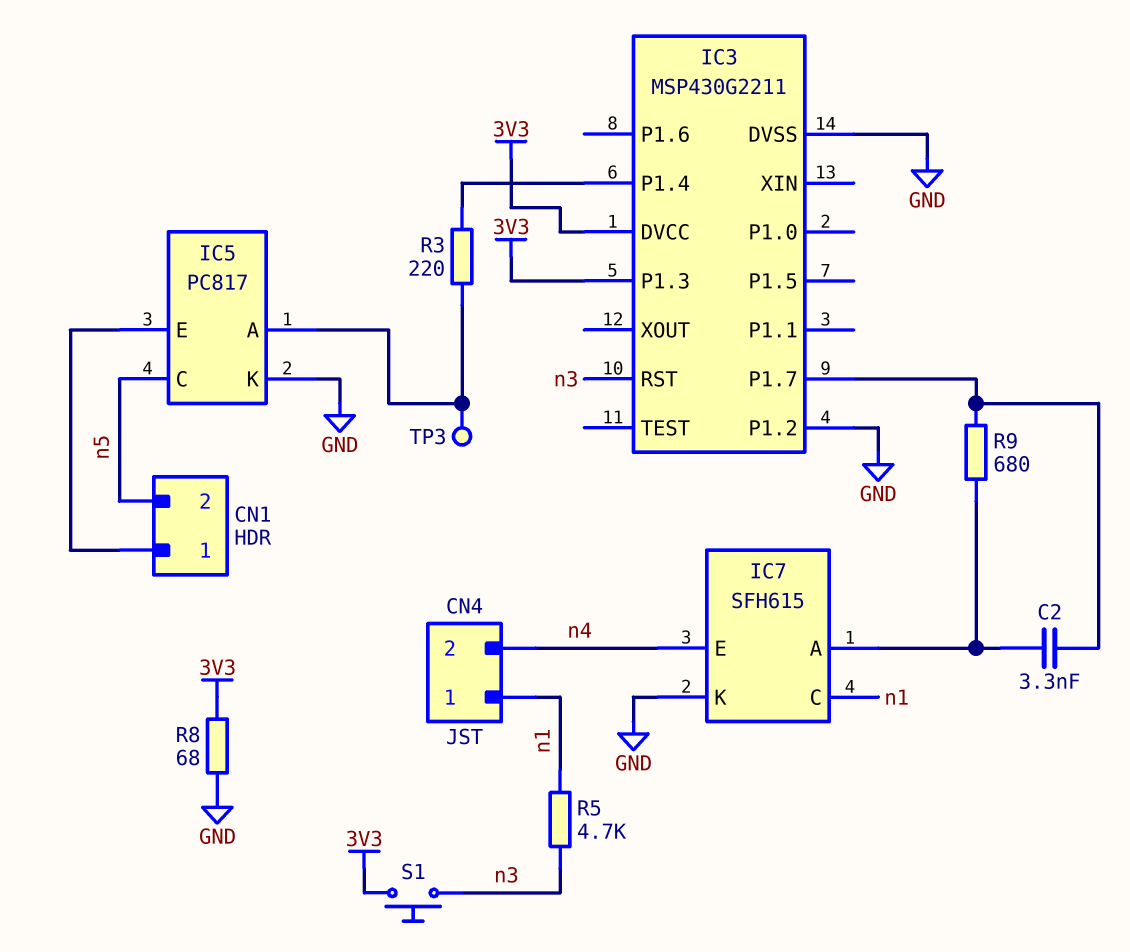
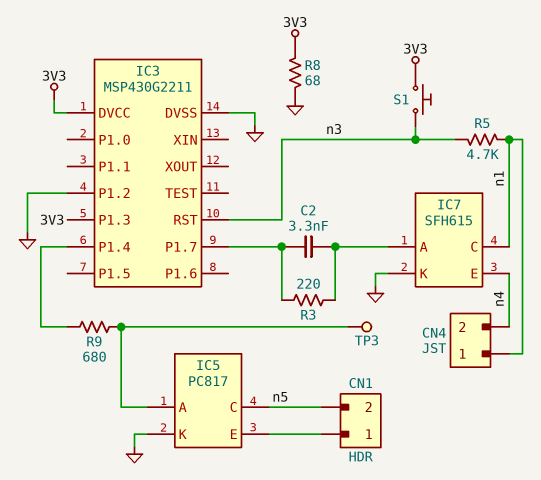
R3: 220 (IC3/P1.4, IC5/A) -> 220 (IC3/P1.7, IC7/A)
R9: 680 (IC3/P1.7, IC7/A) -> 680 (IC3/P1.4, IC5/A)

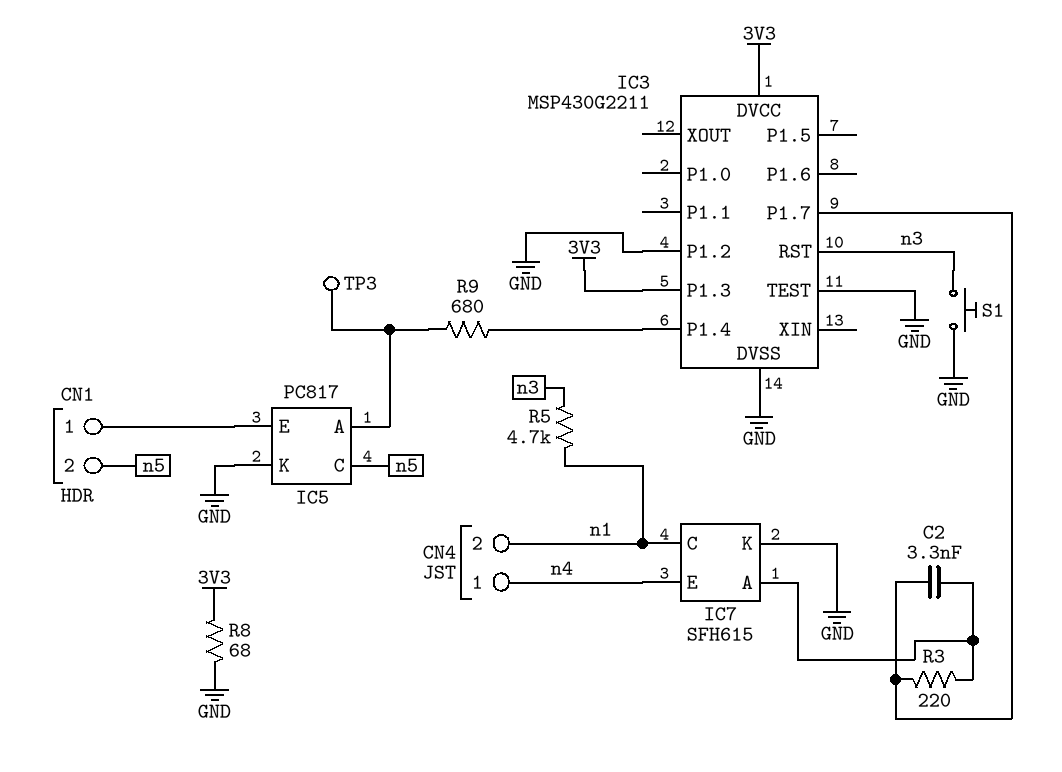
CN4 pin 1: n1 -> n4
CN4 pin 2: n4 -> n1
IC3 pin TEST: none -> GND
S1: button (3V3, n3) -> button (GND, n3)

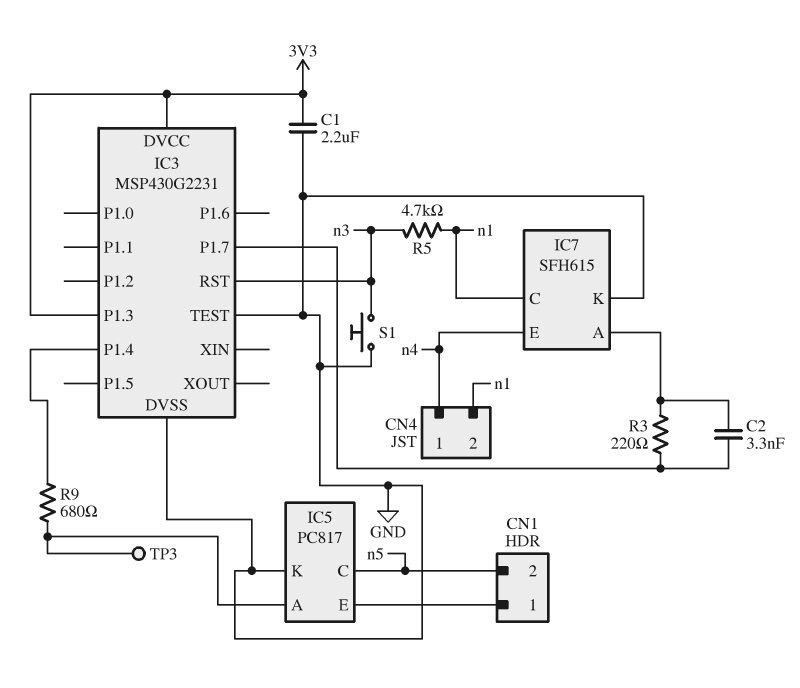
C1: none -> 2.2uF (3V3, GND)
IC3: MSP430G2211 -> MSP430G2231
IC3 pin P1.2: GND -> none
R8: 68 (3V3, GND) -> none

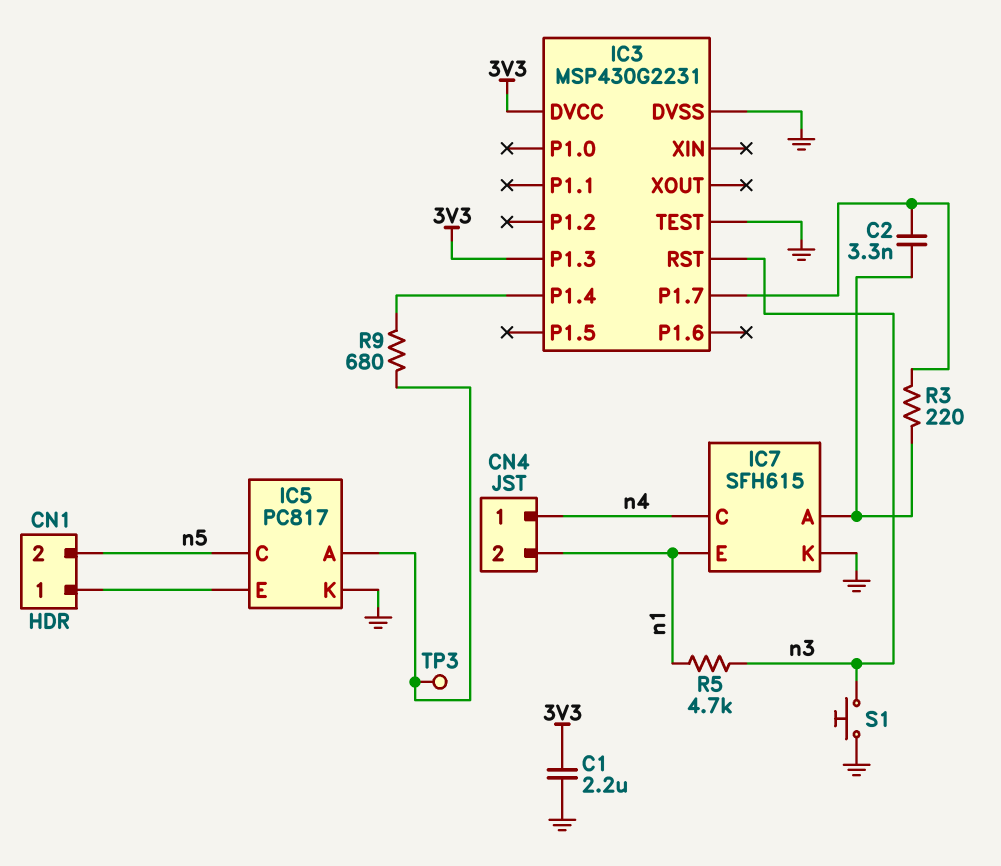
IC7 pin C: n1 -> n4
IC7 pin E: n4 -> n1

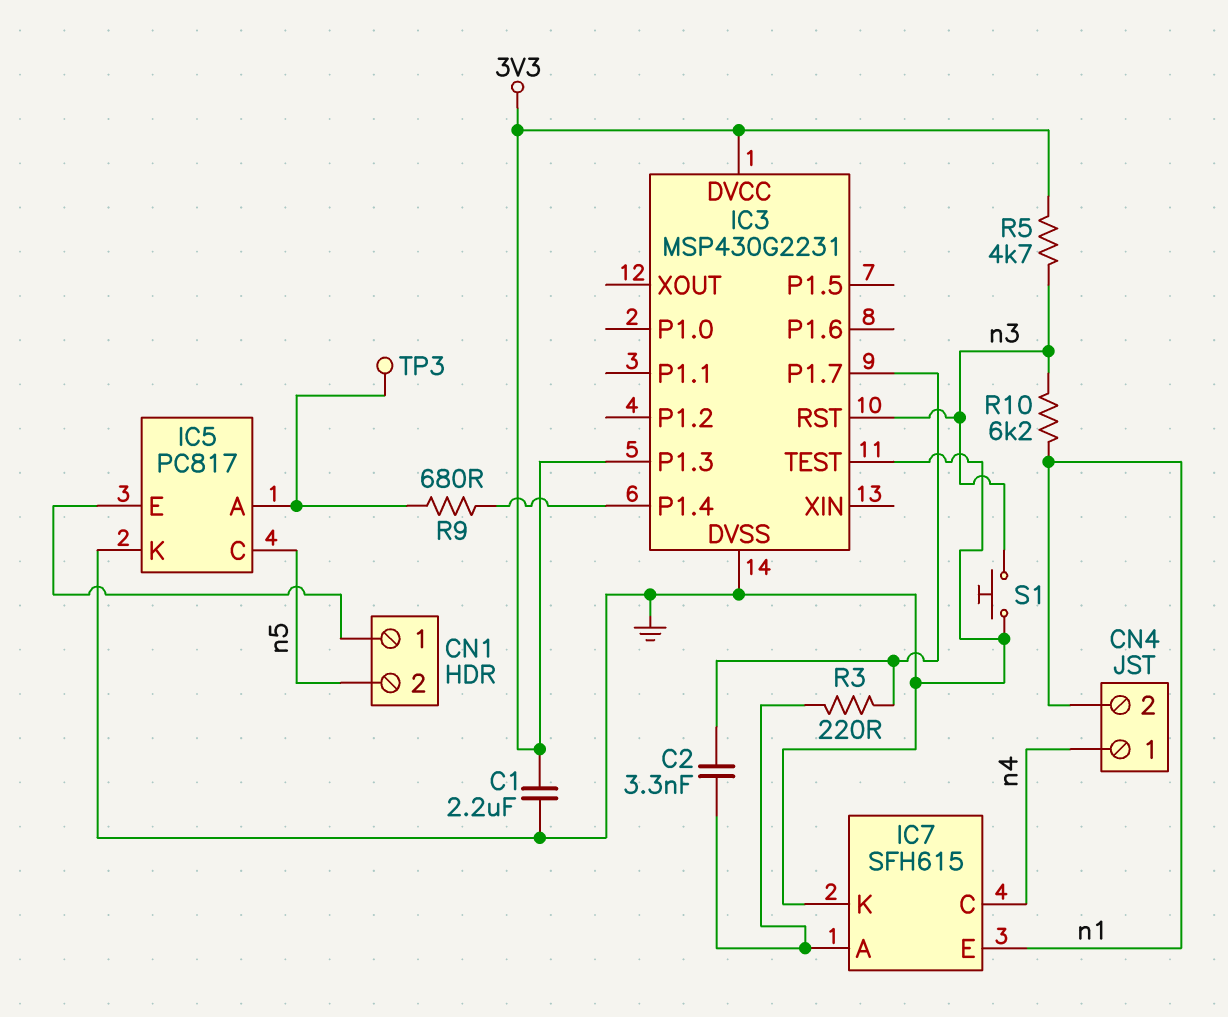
R5: 4.7k (n1, n3) -> 4.7k (3V3, n3)
R10: none -> 6.2k (n1, n3)

